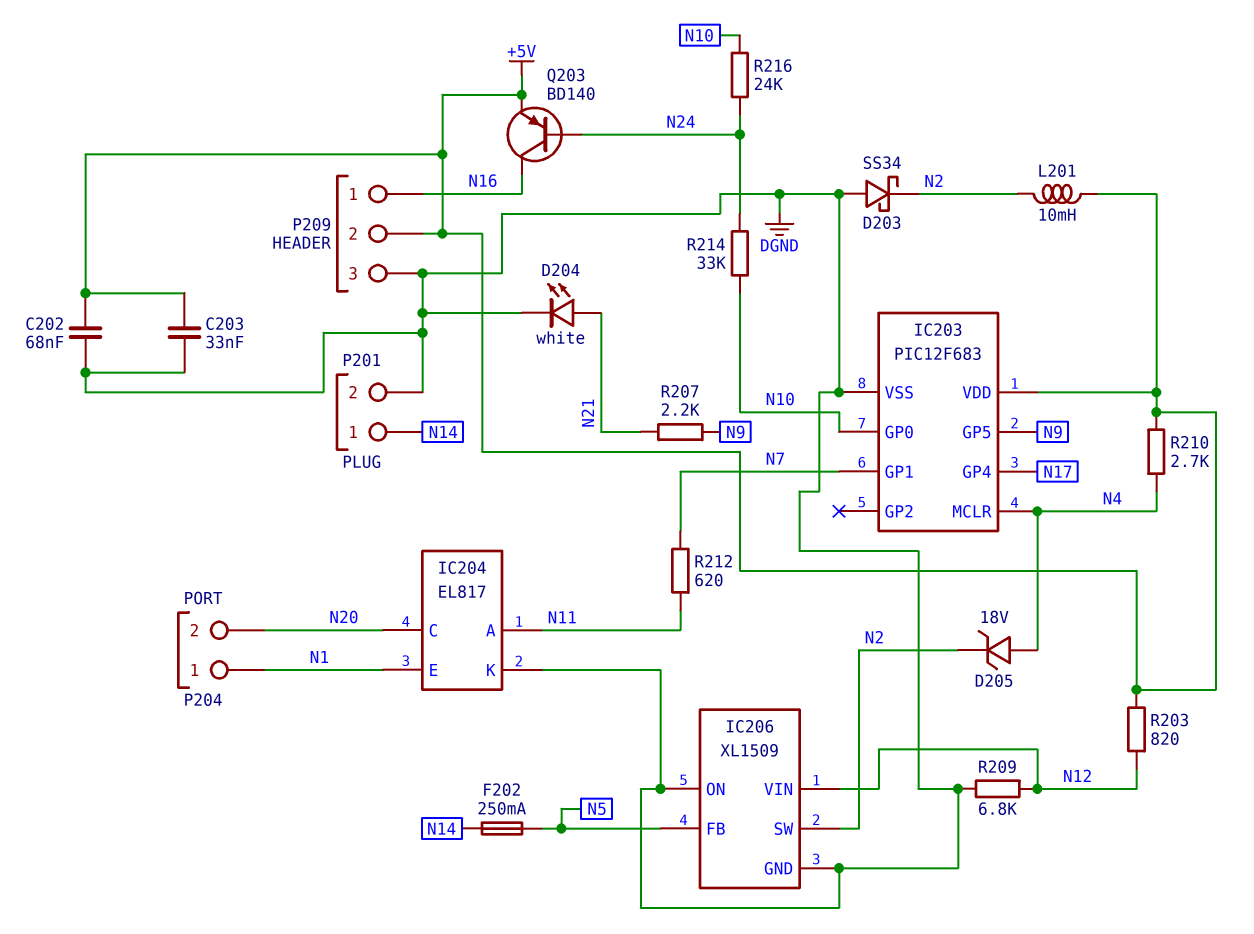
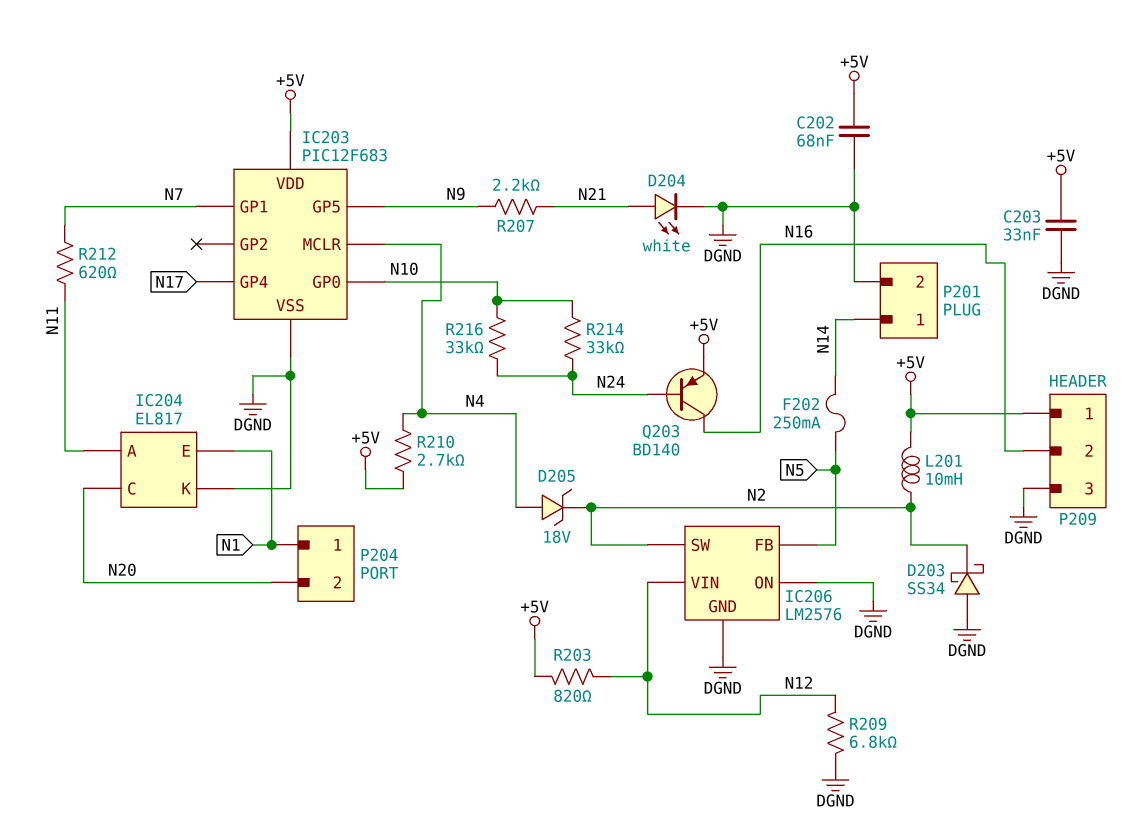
IC206: XL1509 -> LM2576
P209 pin 1: N16 -> +5V
P209 pin 2: +5V -> N16
R216: 24k (N10, N24) -> 33k (N10, N24)

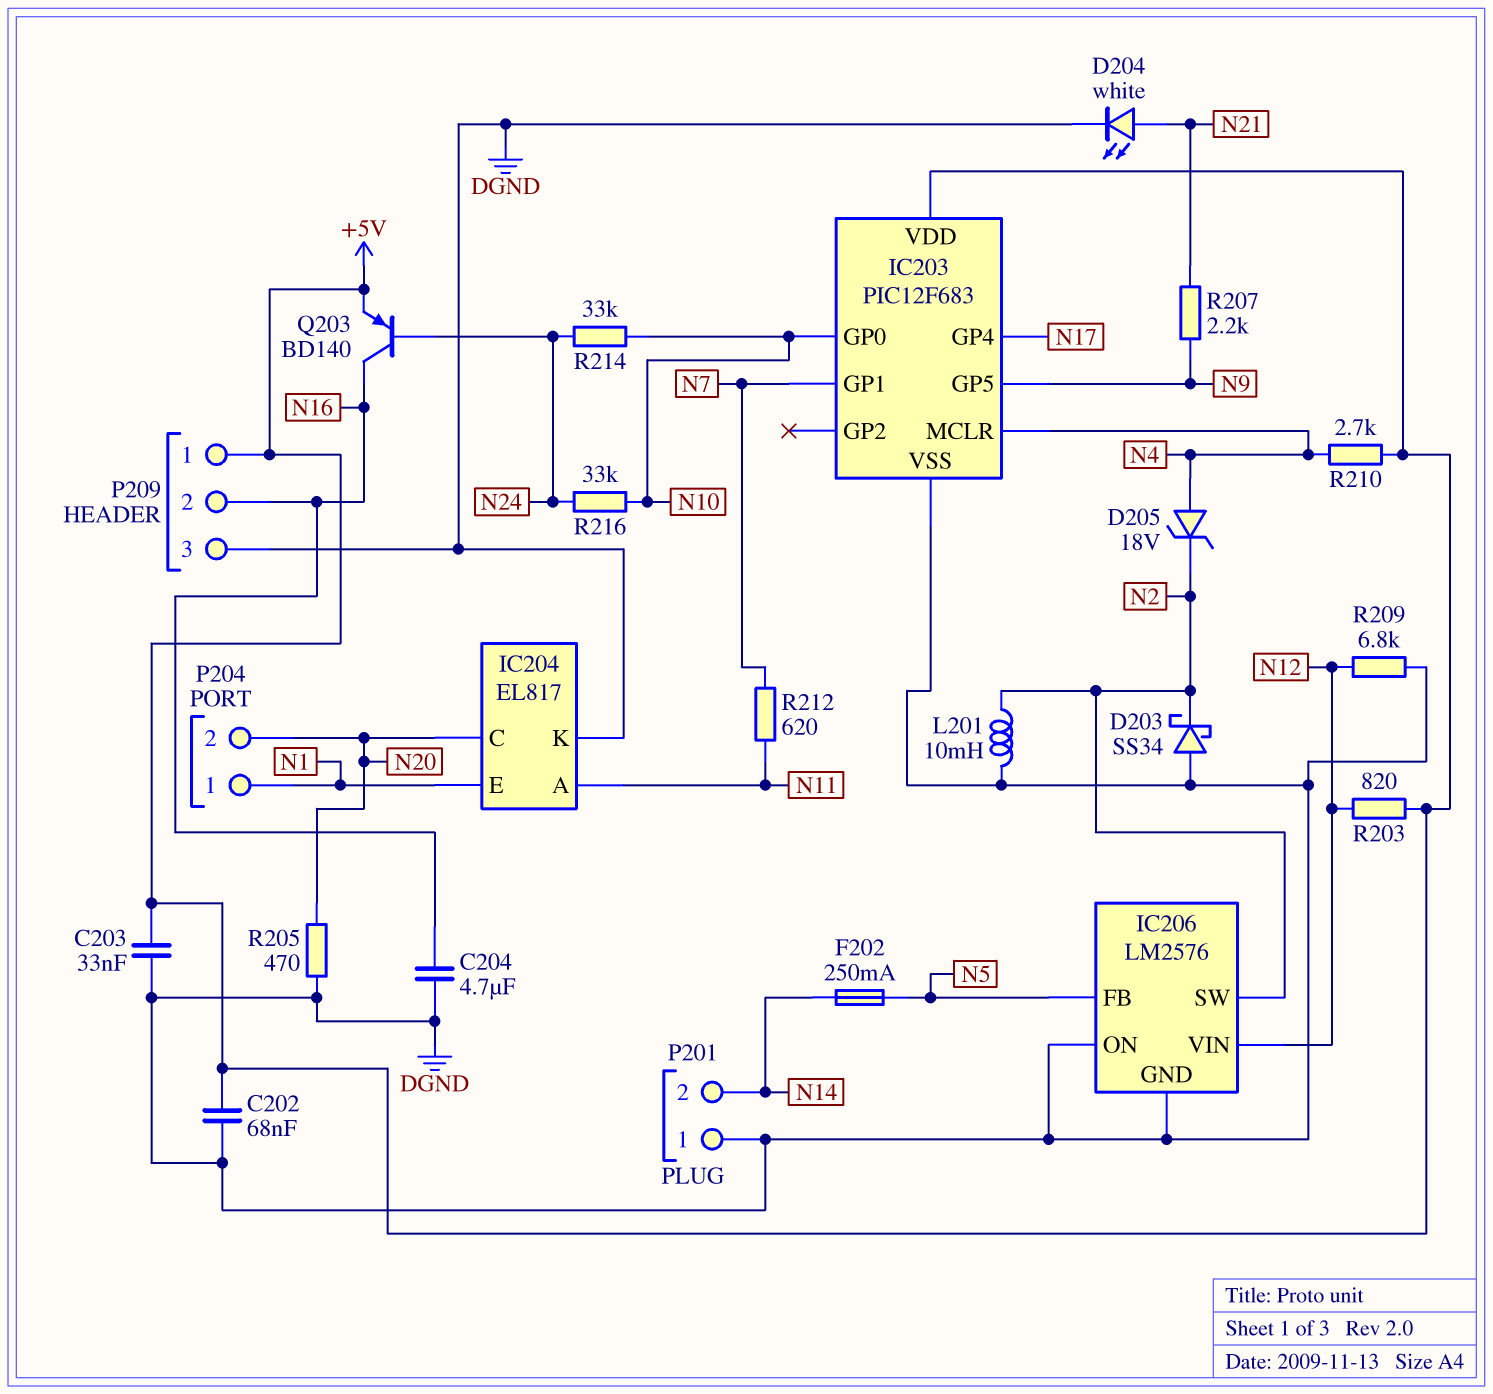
C204: none -> 4.7uF (DGND, N16)
L201: 10mH (+5V, N2) -> 10mH (DGND, N2)
P201 pin 1: N14 -> DGND
P201 pin 2: DGND -> N14
R205: none -> 470 (DGND, N20)

